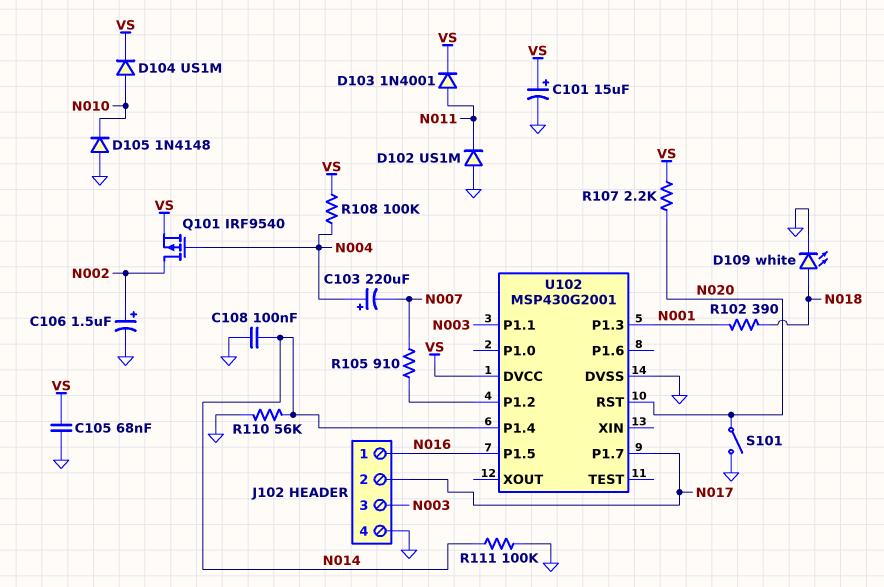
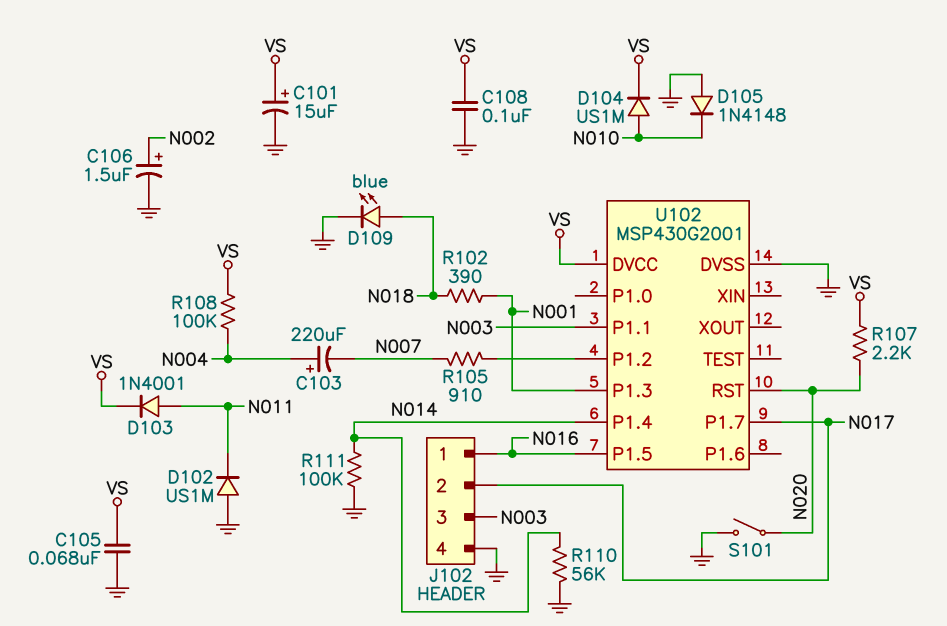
C108: 100nF (GND, N014) -> 100nF (GND, VS)
D109: LED white (A N018, K GND) -> LED blue (A N018, K GND)
Q101: PMOS IRF9540 (G N004, D N002, S VS) -> none

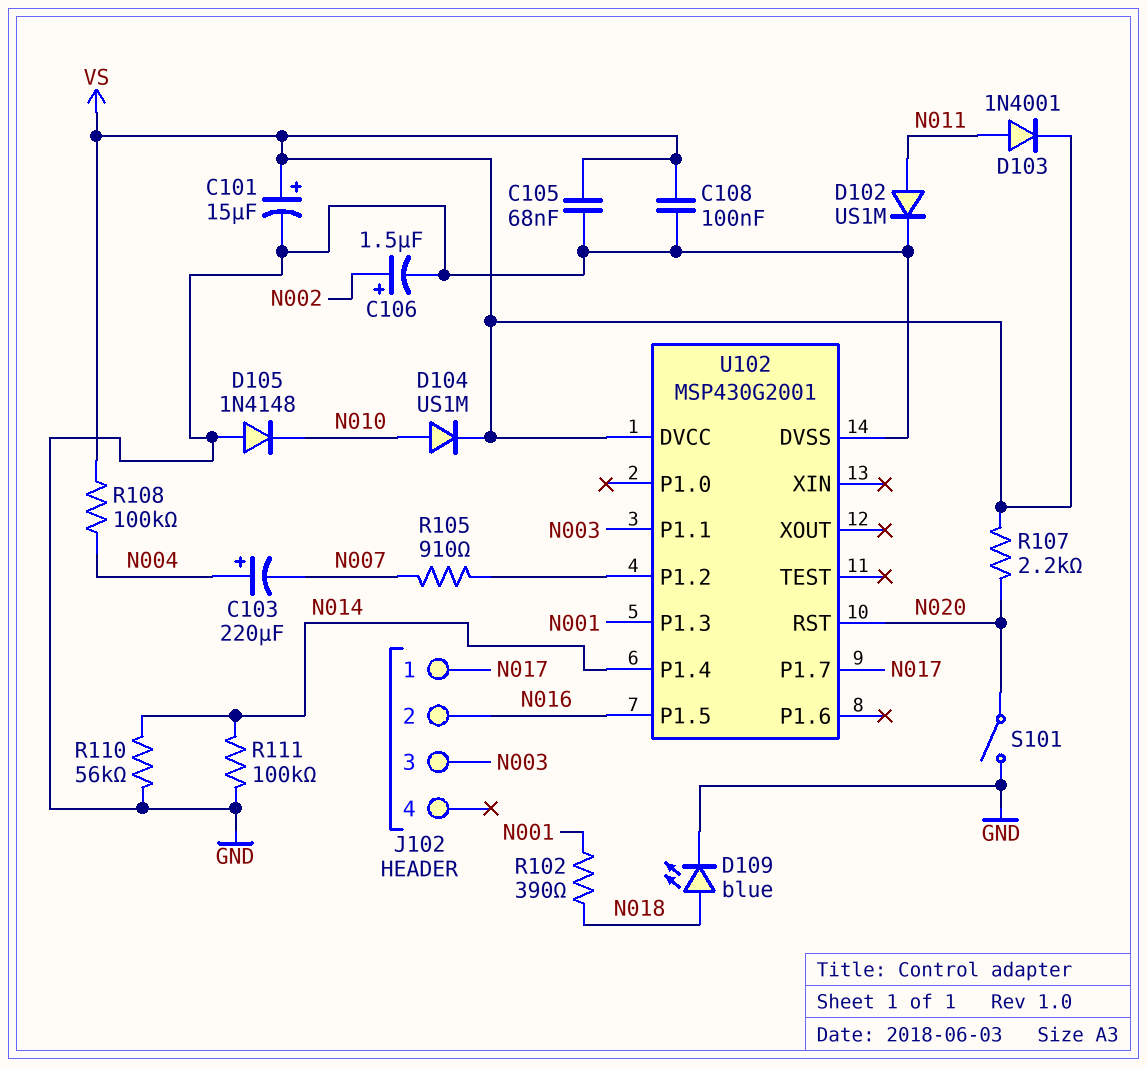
D102: diode US1M (A GND, K N011) -> diode US1M (A N011, K GND)
J102 pin 1: N016 -> N017
J102 pin 2: N017 -> N016
J102 pin 4: GND -> none

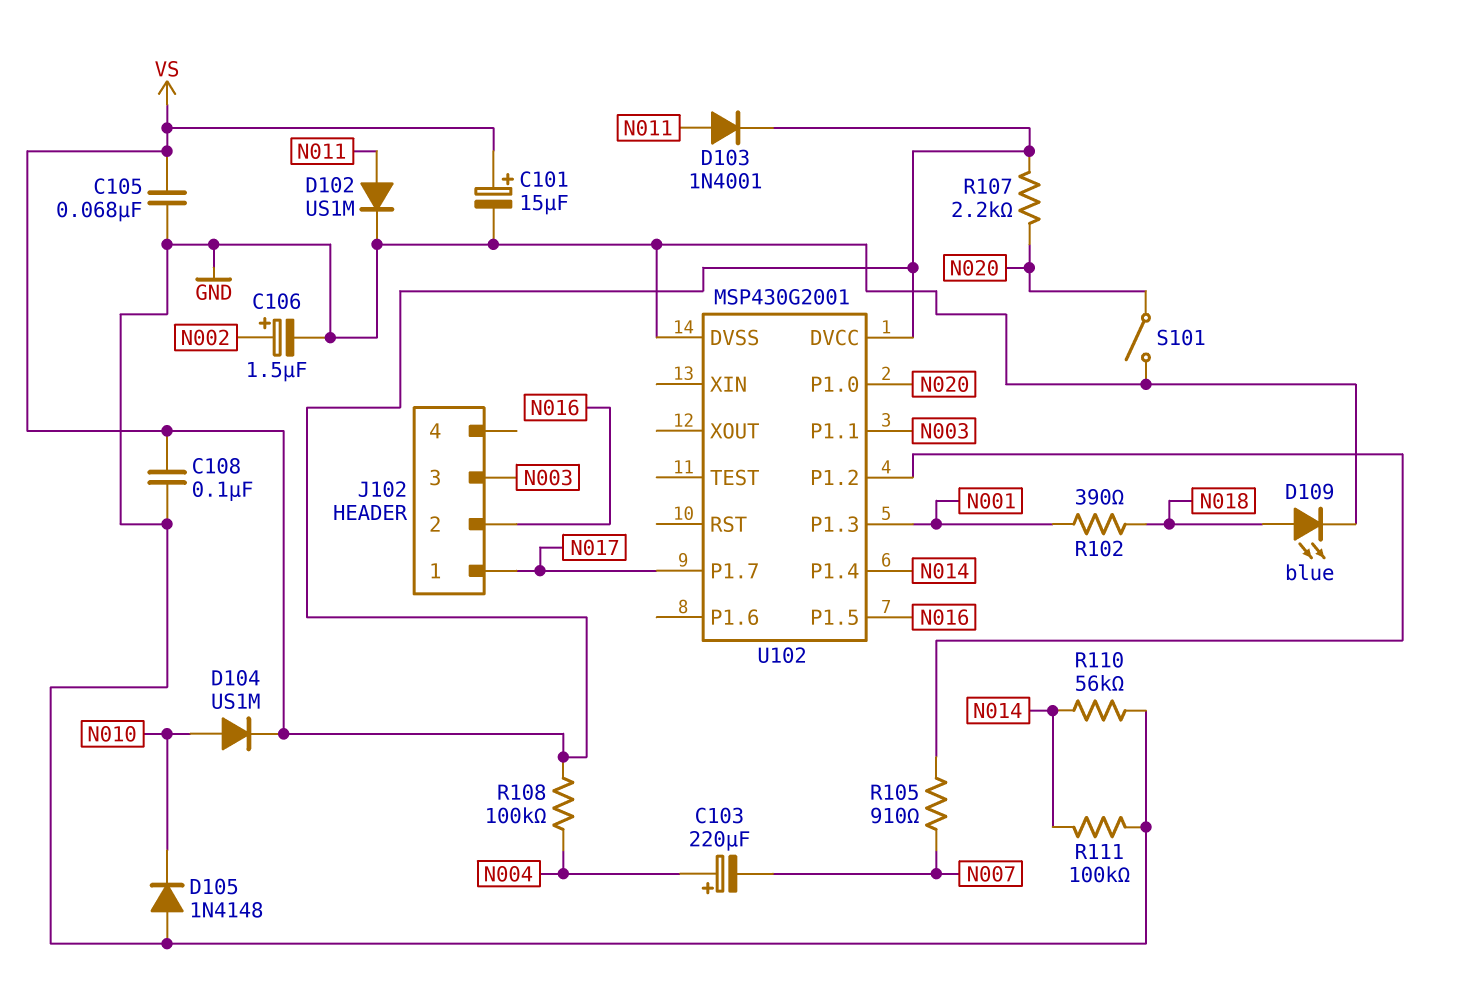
U102 pin P1.0: none -> N020
U102 pin RST: N020 -> none

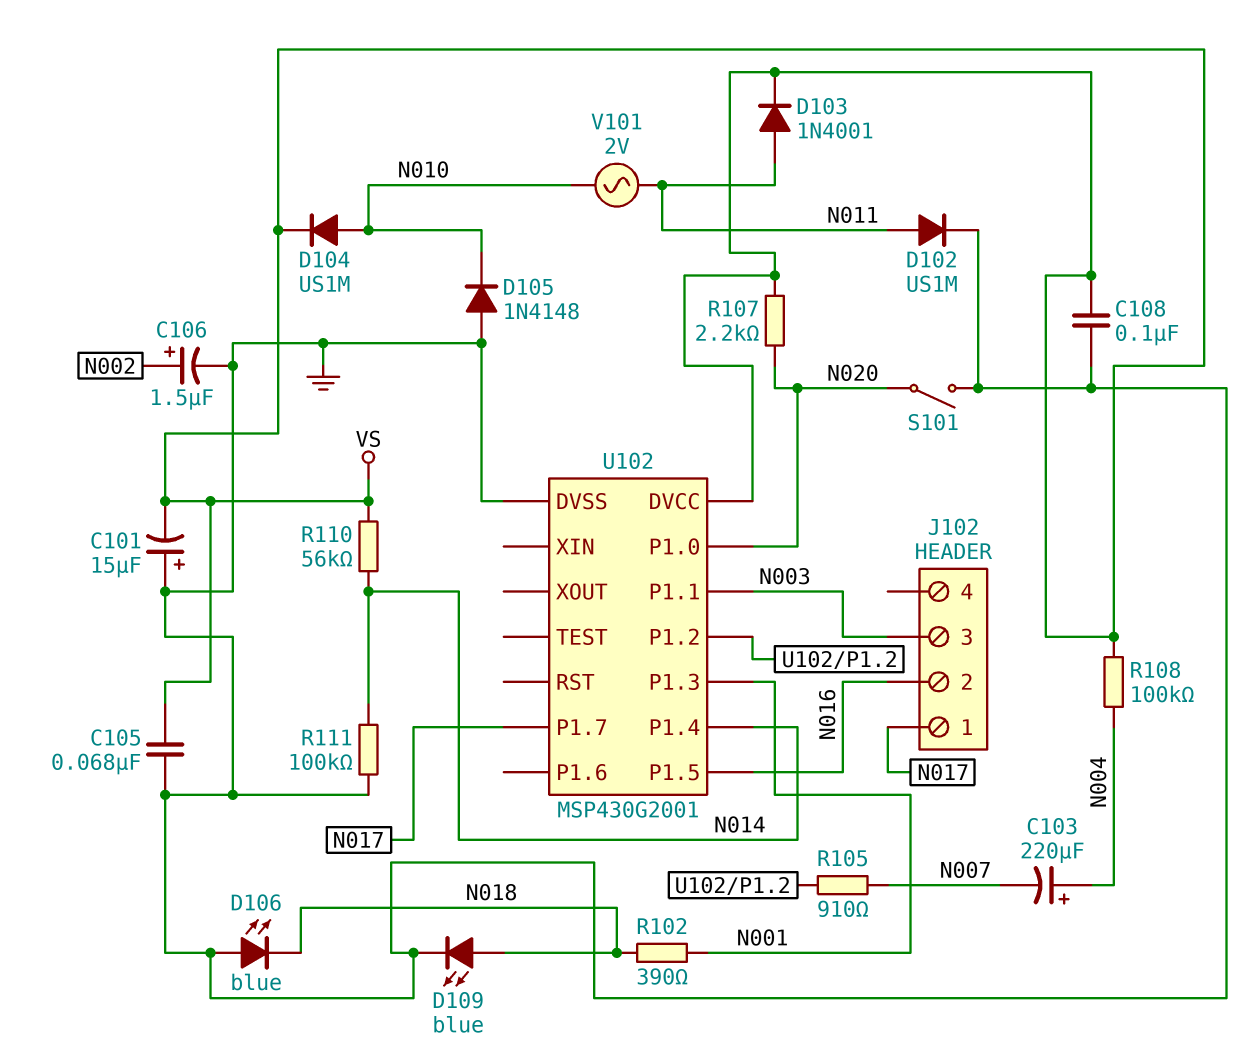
C101: 15uF (plus VS, minus GND) -> 15uF (plus GND, minus VS)
D106: none -> LED blue (A GND, K N018)
R110: 56k (GND, N014) -> 56k (N014, VS)
V101: none -> AC 2V (N010, N011)

